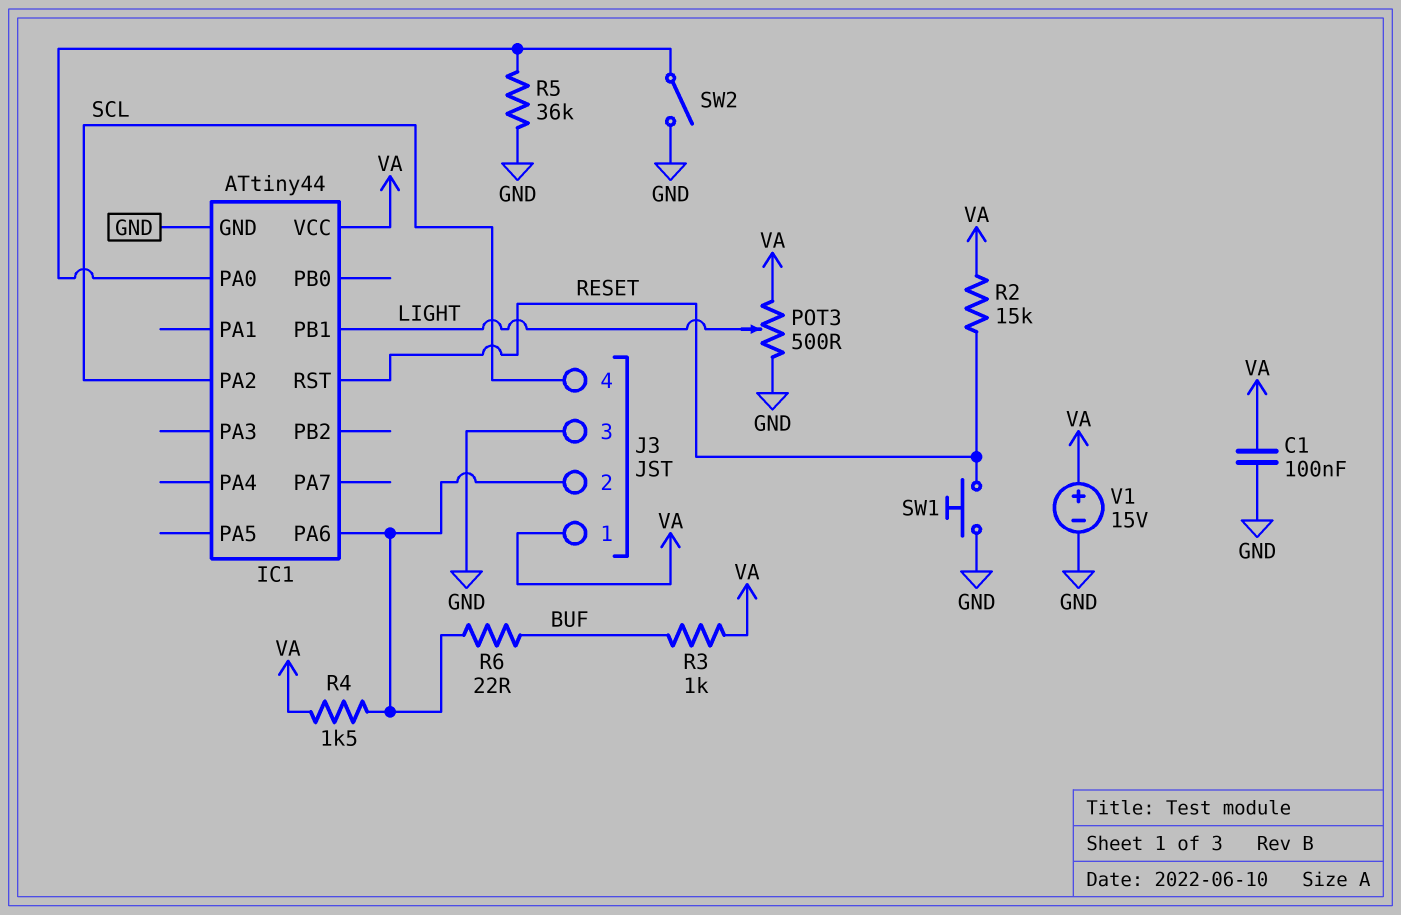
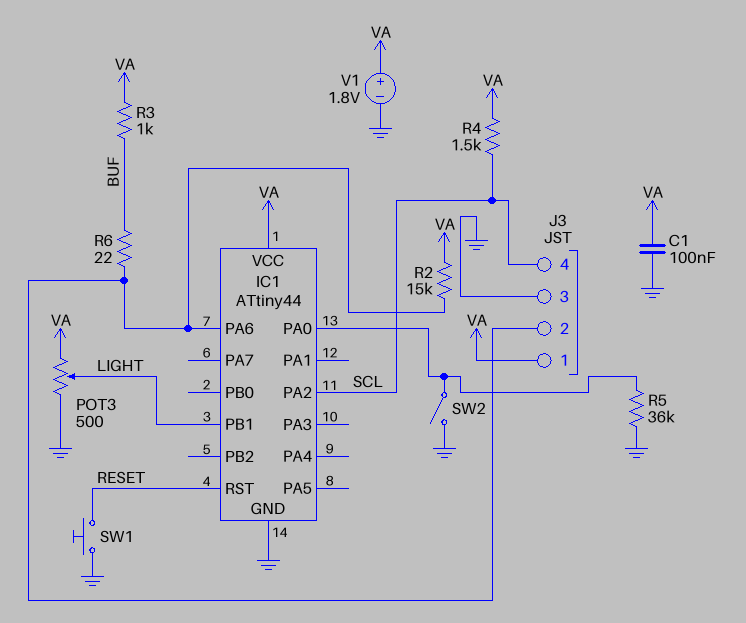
R2: 15k (RESET, VA) -> 15k (IC1/PA6, VA)
R4: 1.5k (IC1/PA6, VA) -> 1.5k (SCL, VA)
V1: 15V (plus VA, minus GND) -> 1.8V (plus VA, minus GND)

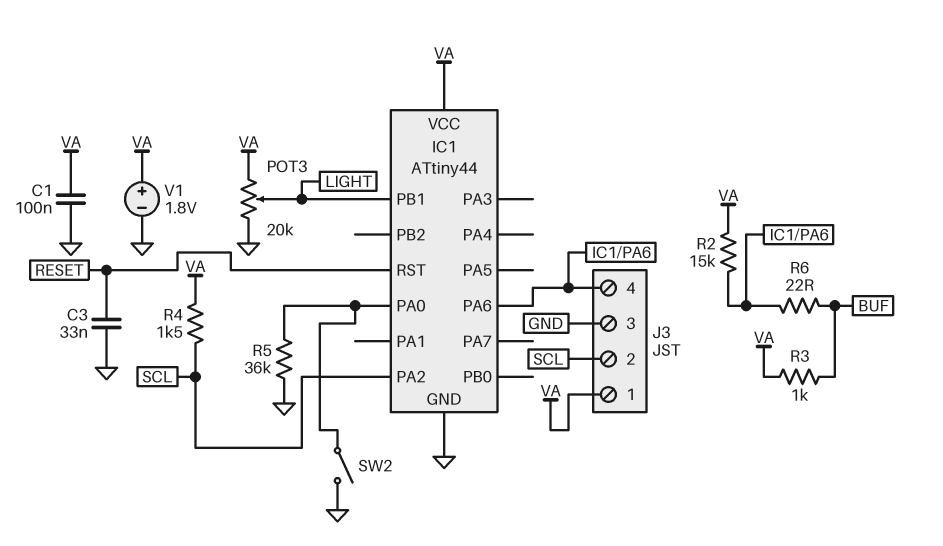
C3: none -> 33nF (GND, RESET)
J3 pin 2: IC1/PA6 -> SCL
J3 pin 4: SCL -> IC1/PA6
POT3: 500 (GND, VA, wiper LIGHT) -> 20k (GND, VA, wiper LIGHT)
SW1: button (GND, RESET) -> none

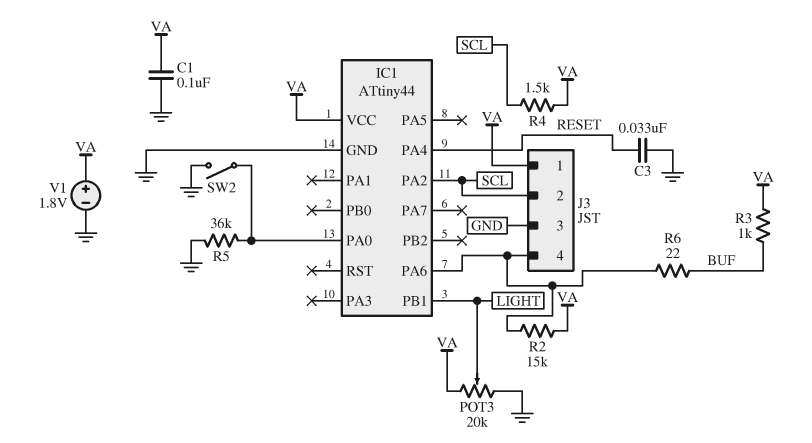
IC1 pin PA4: none -> RESET
IC1 pin RST: RESET -> none

